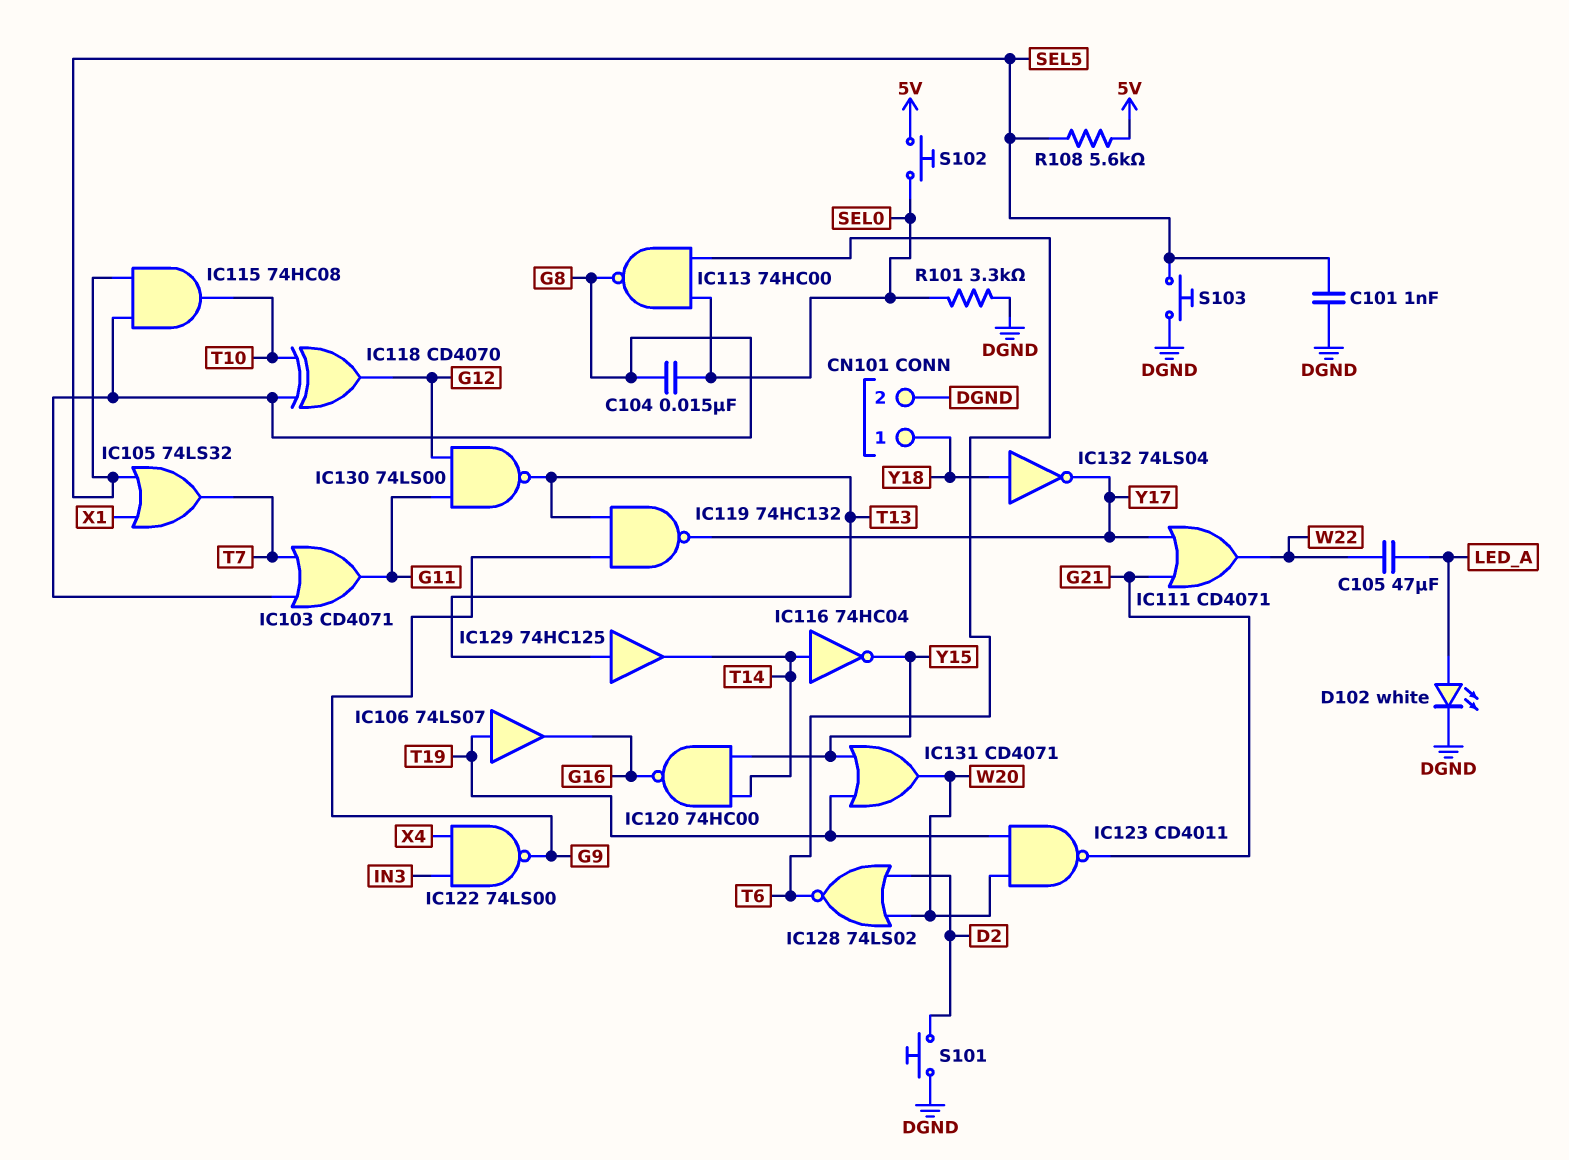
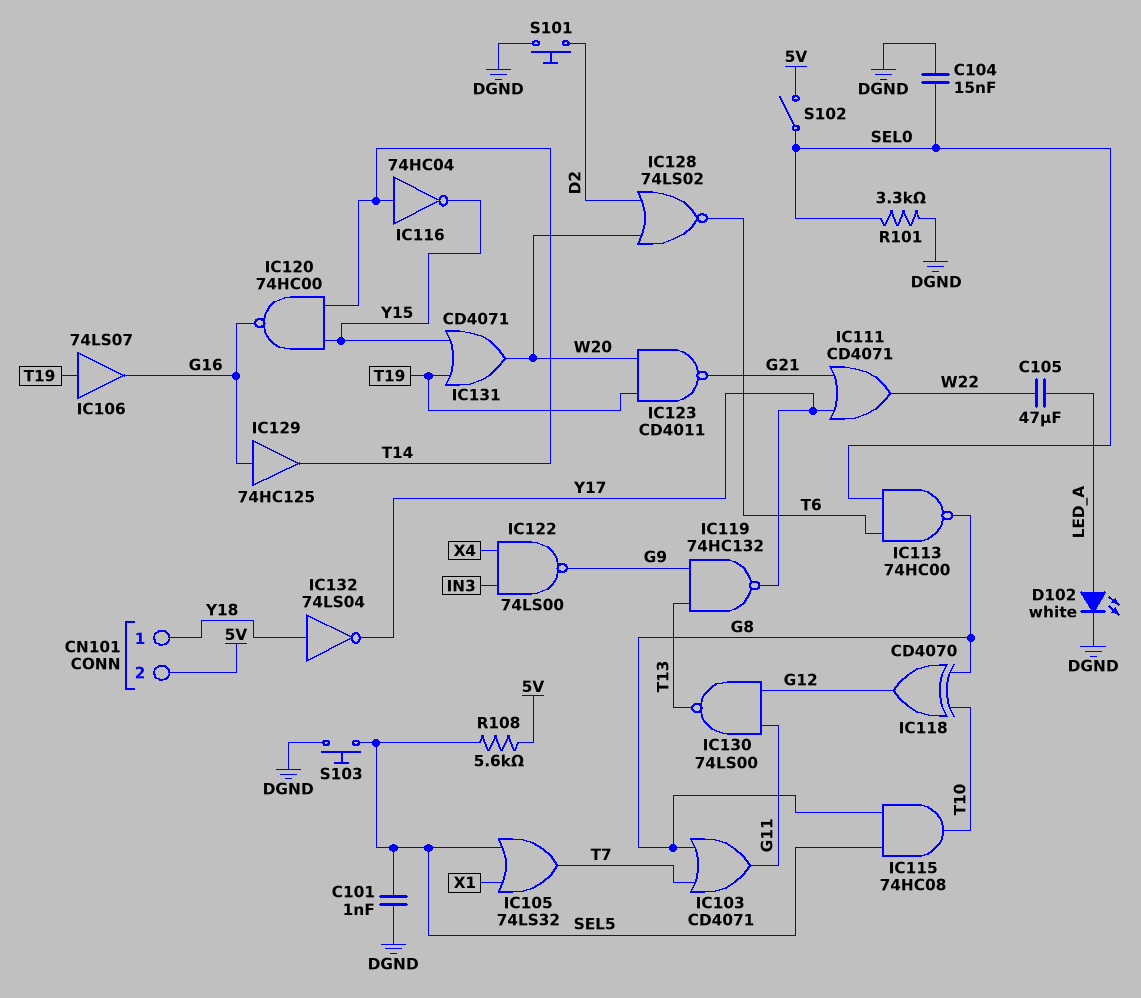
C104: 15nF (G8, SEL0) -> 15nF (DGND, SEL0)
CN101 pin 2: DGND -> 5V
IC129: buffer 74HC125 (in T13, out T14) -> buffer 74HC125 (in G16, out T14)
S102: button (5V, SEL0) -> switch (5V, SEL0)

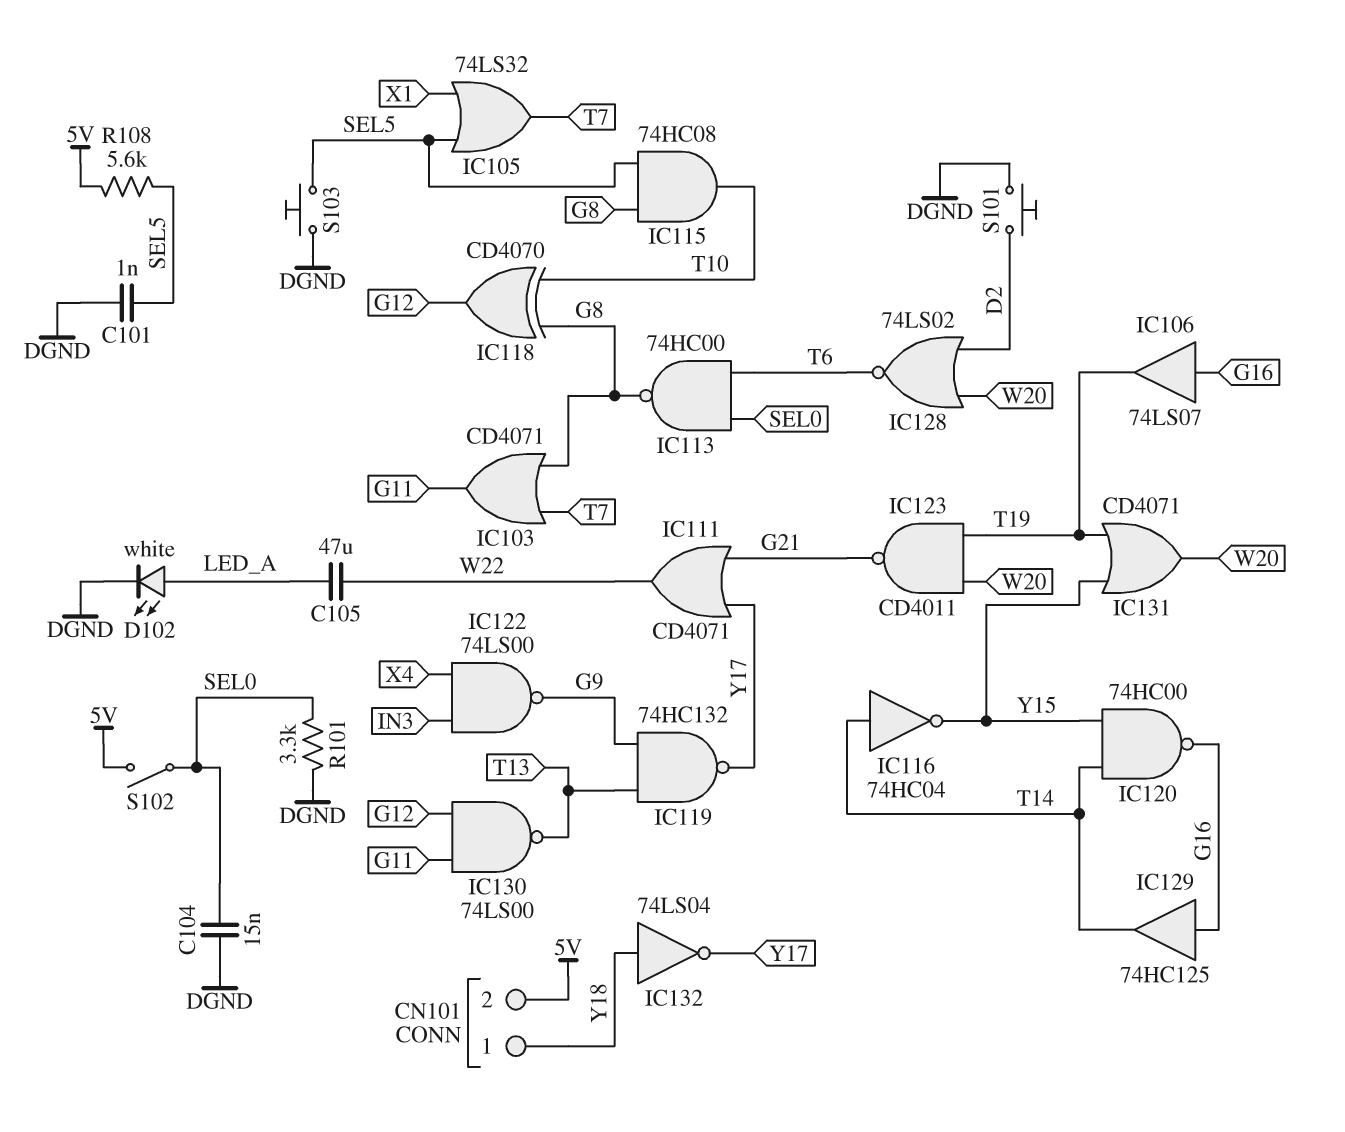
IC106: buffer 74LS07 (in T19, out G16) -> buffer 74LS07 (in G16, out T19)

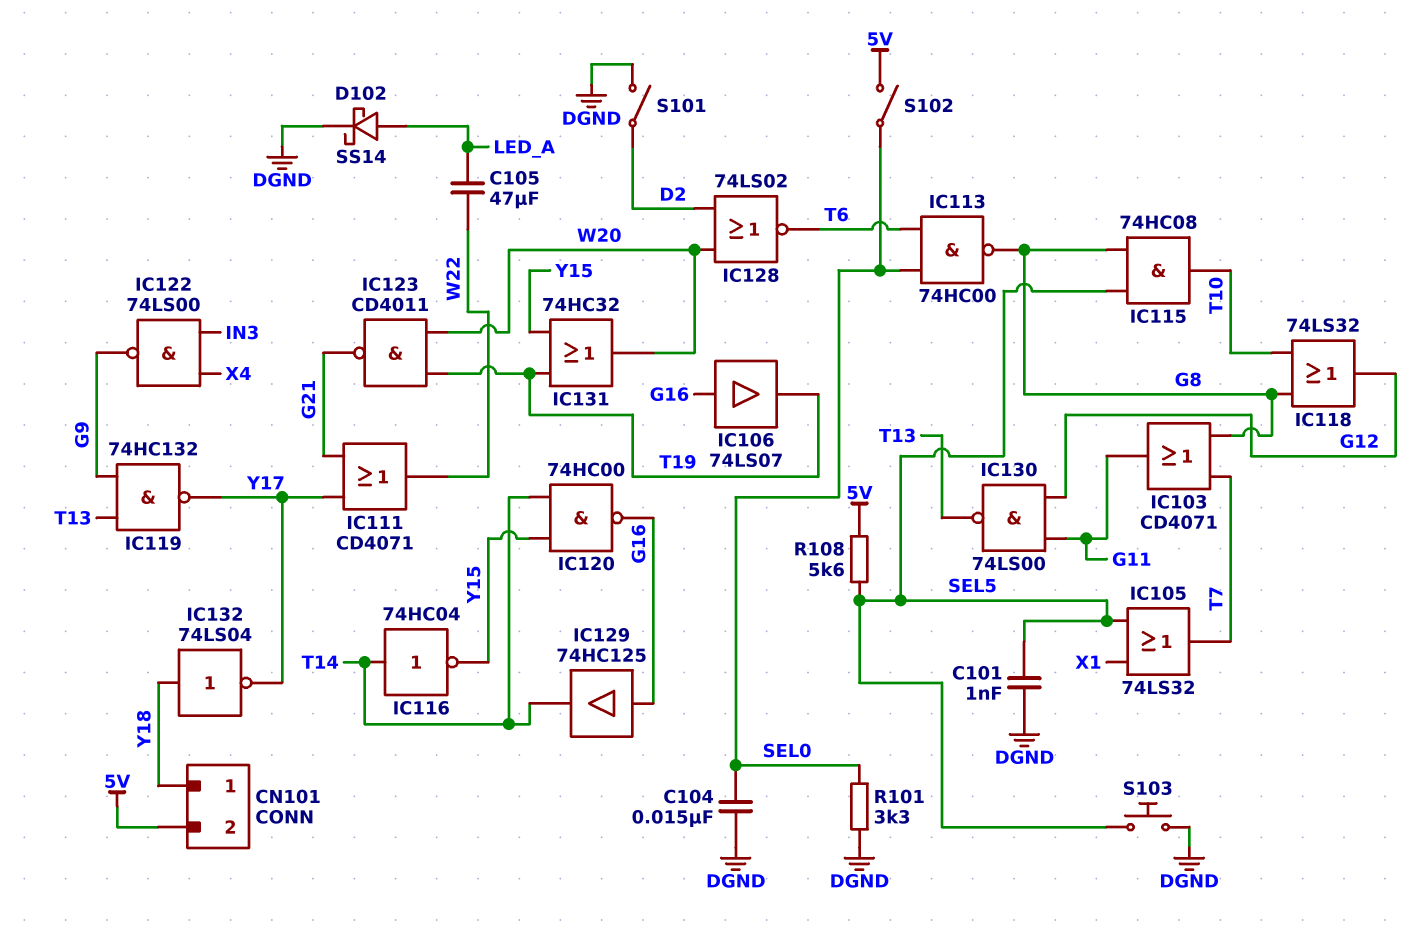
D102: LED white (A LED_A, K DGND) -> schottky SS14 (A LED_A, K DGND)
IC118: XOR CD4070 (in G8, in T10, out G12) -> OR 74LS32 (in G8, in T10, out G12)
IC131: OR CD4071 (in T19, in Y15, out W20) -> OR 74HC32 (in T19, in Y15, out W20)
S101: button (D2, DGND) -> switch (D2, DGND)

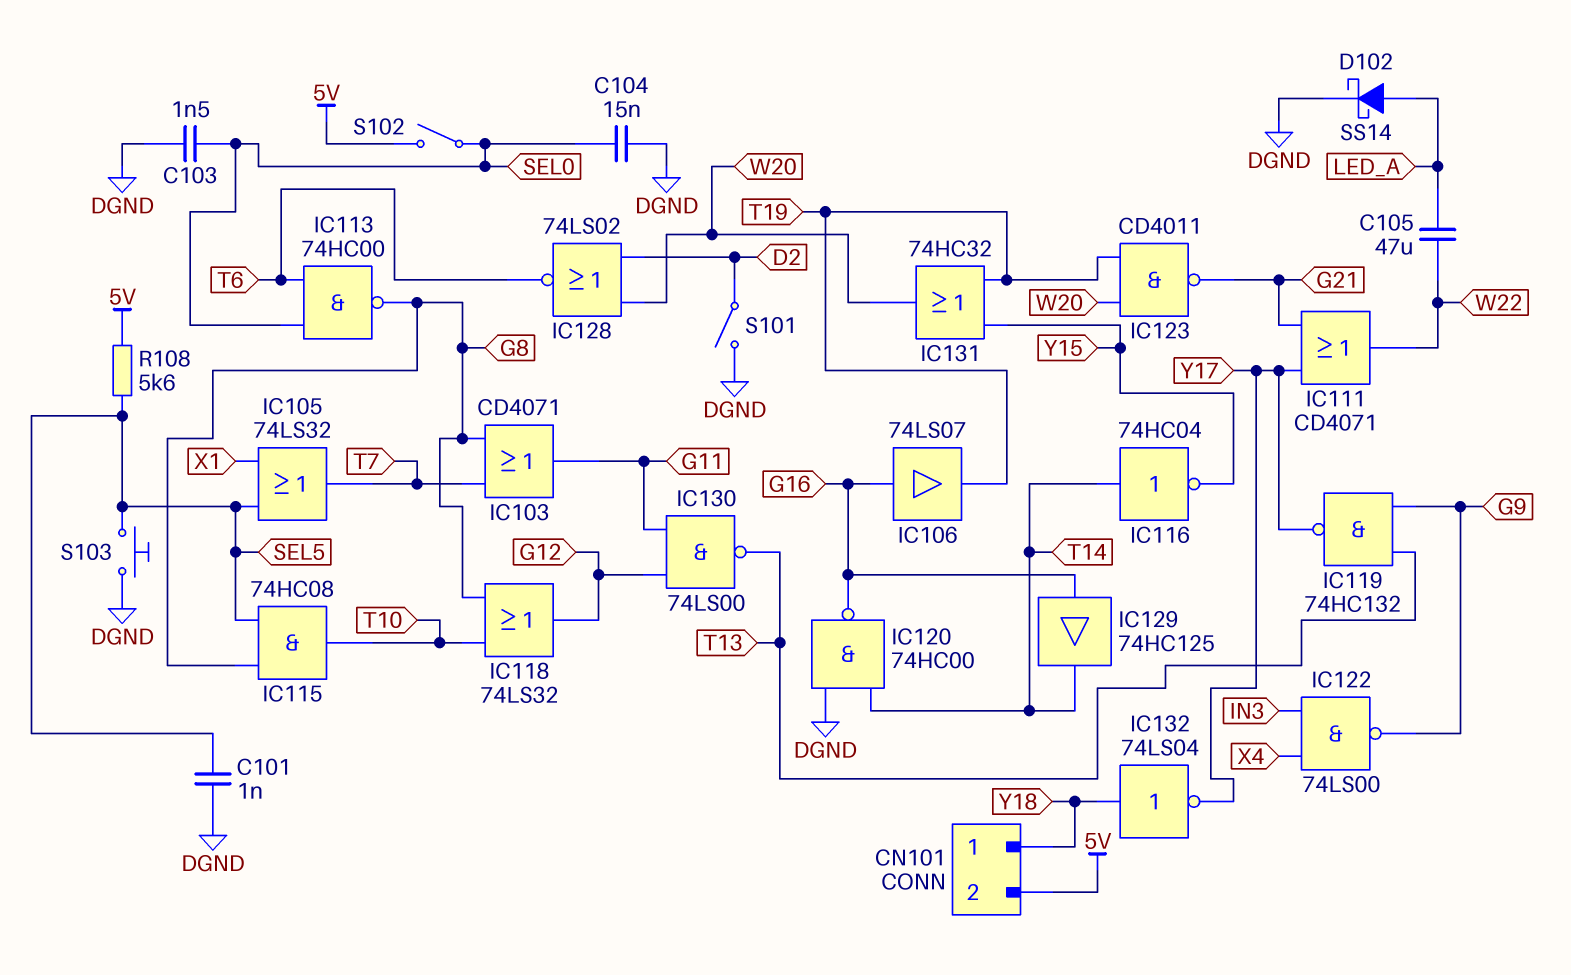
C103: none -> 1.5nF (DGND, SEL0)
IC120: NAND 74HC00 (in T14, in Y15, out G16) -> NAND 74HC00 (in DGND, in T14, out G16)
R101: 3.3k (DGND, SEL0) -> none

